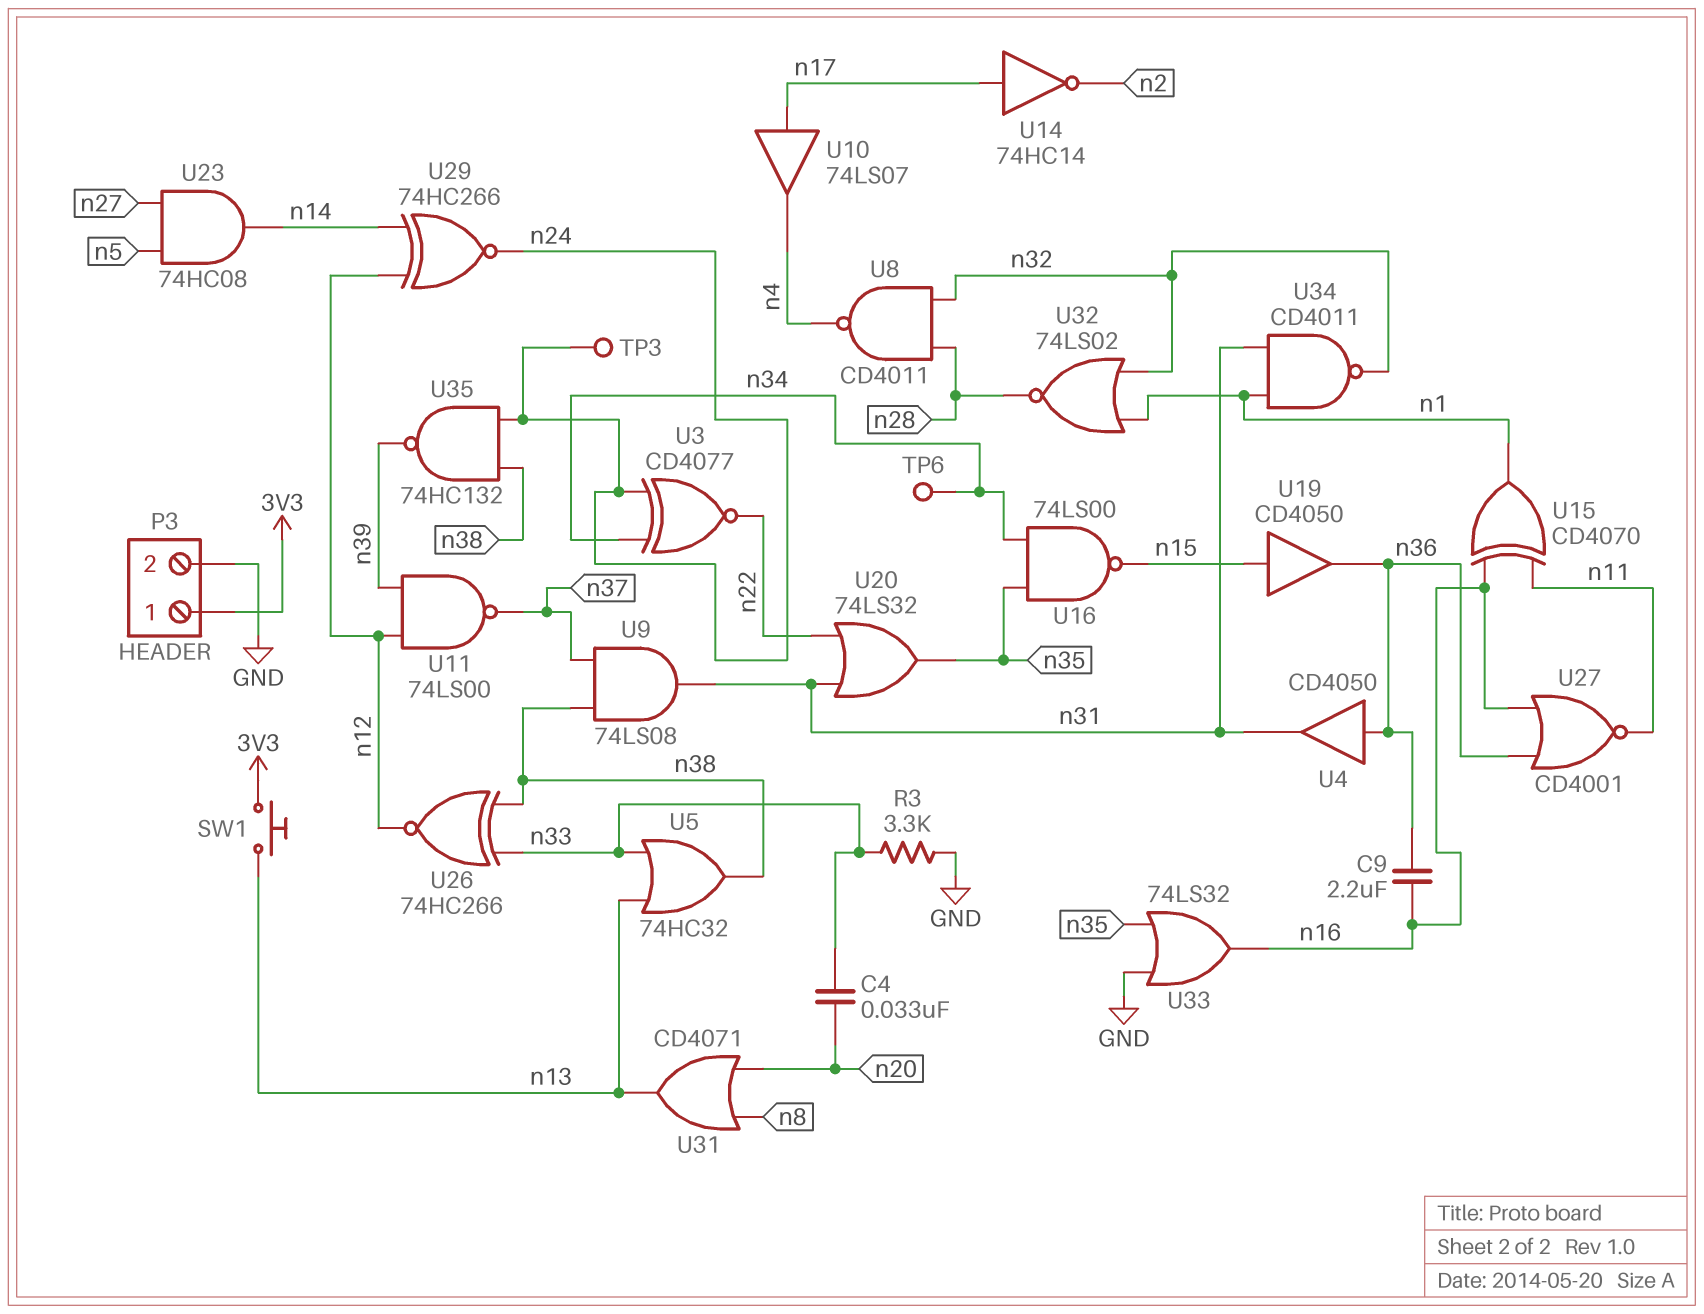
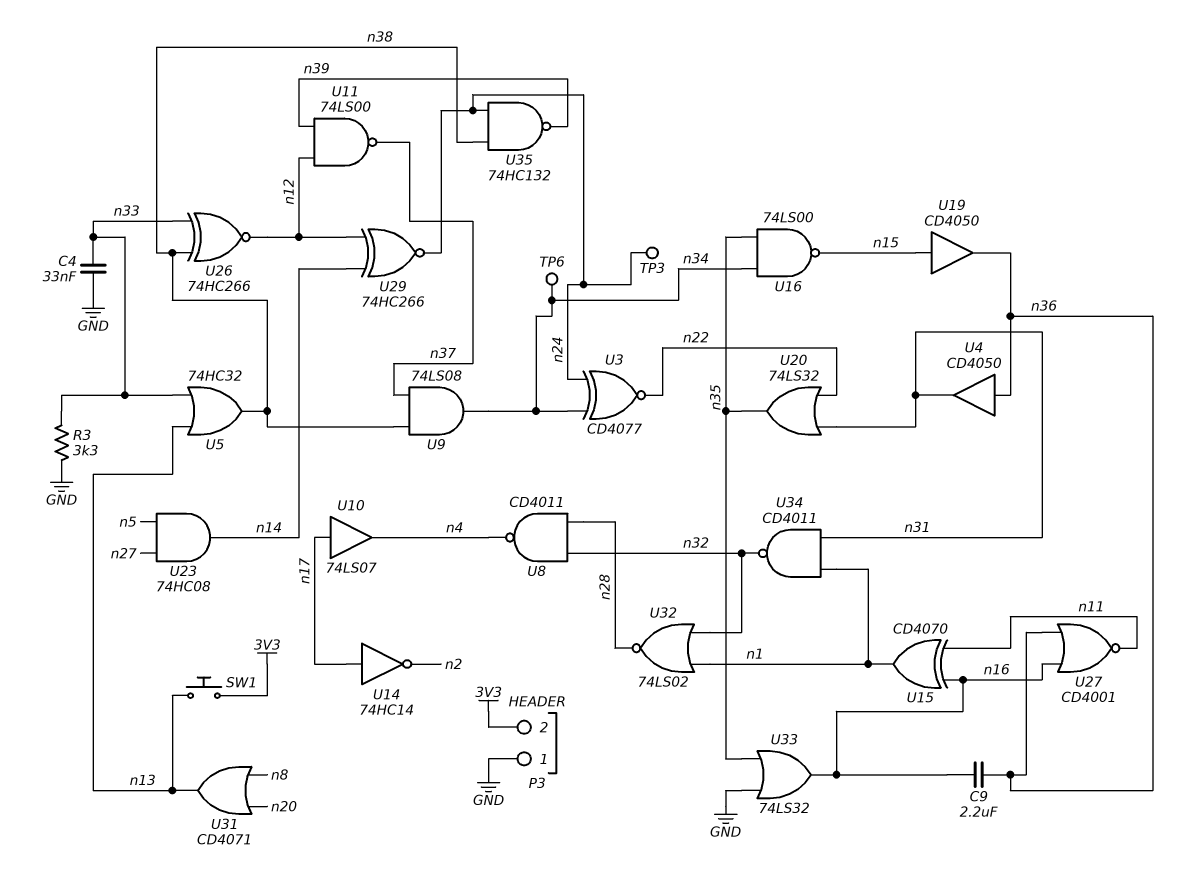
C4: 33nF (n20, n33) -> 33nF (GND, n33)
P3 pin 1: 3V3 -> GND
P3 pin 2: GND -> 3V3
U9: AND 74LS08 (in n37, in n38, out n31) -> AND 74LS08 (in n37, in n38, out n34)

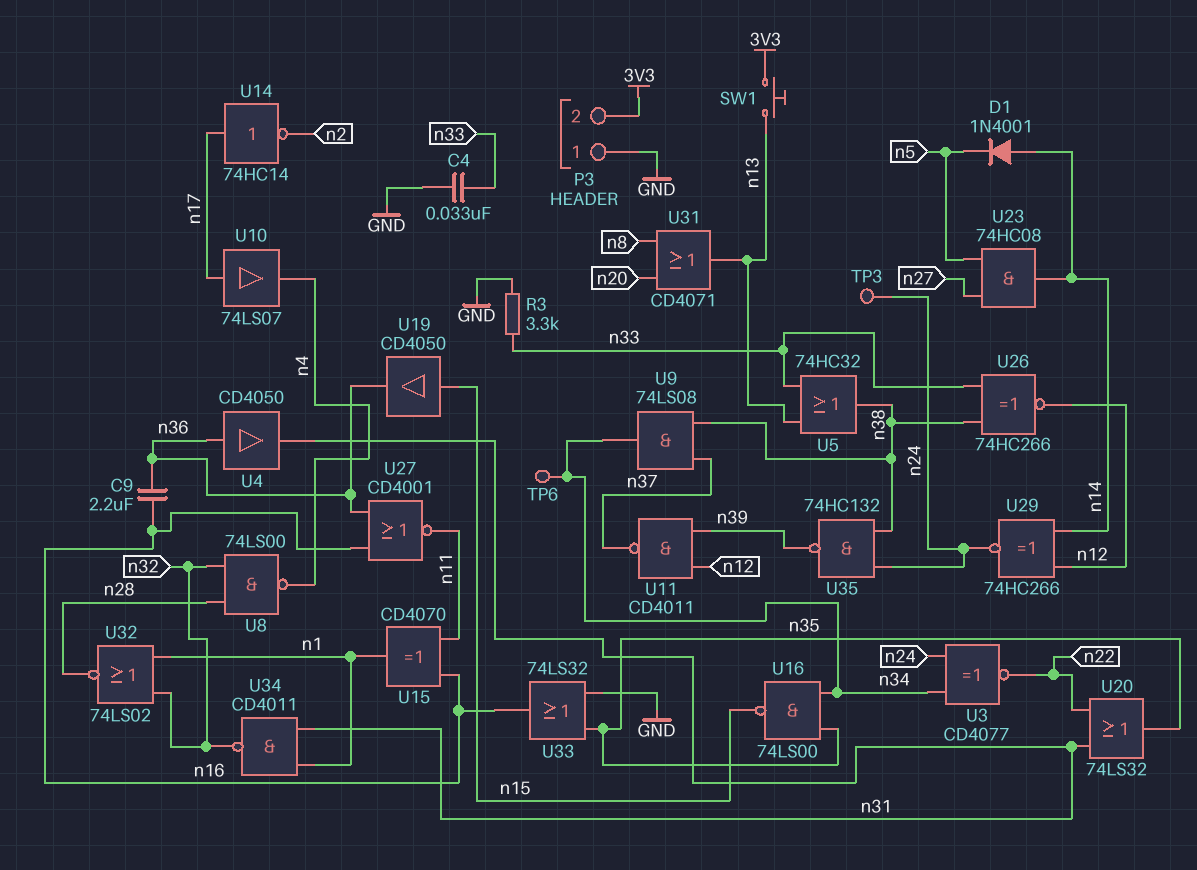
D1: none -> diode 1N4001 (A n14, K n5)
U8: NAND CD4011 (in n28, in n32, out n4) -> NAND 74LS00 (in n28, in n32, out n4)
U11: NAND 74LS00 (in n12, in n39, out n37) -> NAND CD4011 (in n12, in n39, out n37)

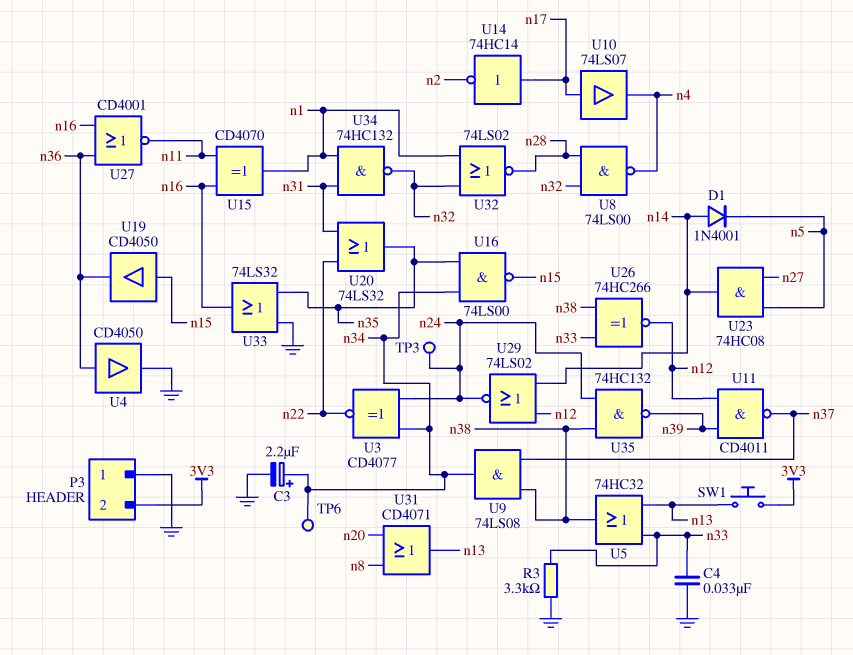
C3: none -> 2.2uF (plus n34, minus GND)
C9: 2.2uF (n16, n36) -> none
U4: buffer CD4050 (in n36, out n31) -> buffer CD4050 (in n36, out GND)
U29: XNOR 74HC266 (in n12, in n14, out n24) -> NOR 74LS02 (in n12, in n14, out n24)
U34: NAND CD4011 (in n1, in n31, out n32) -> NAND 74HC132 (in n1, in n31, out n32)

